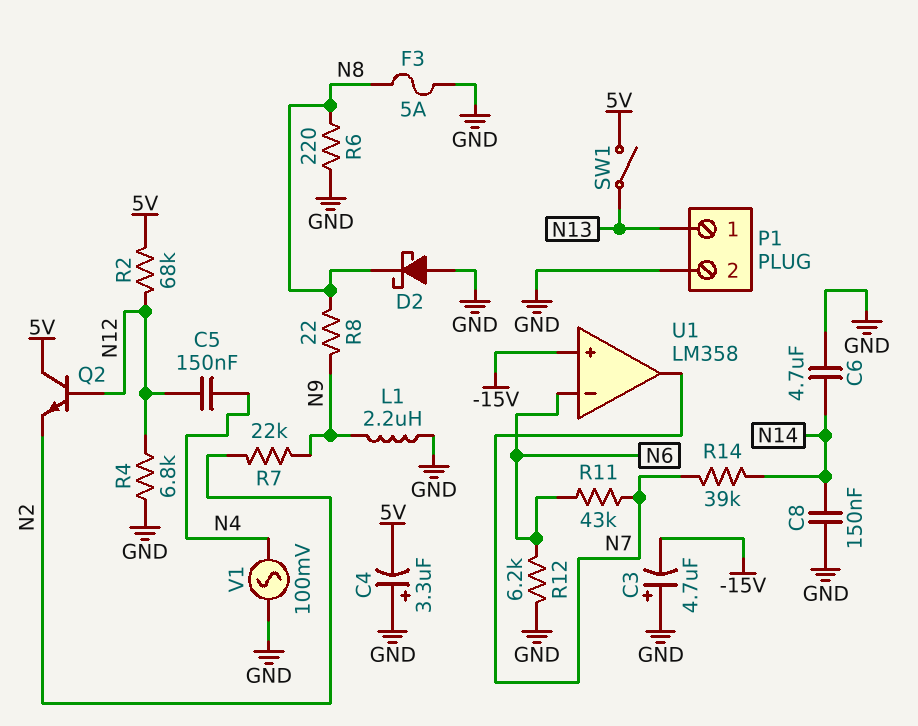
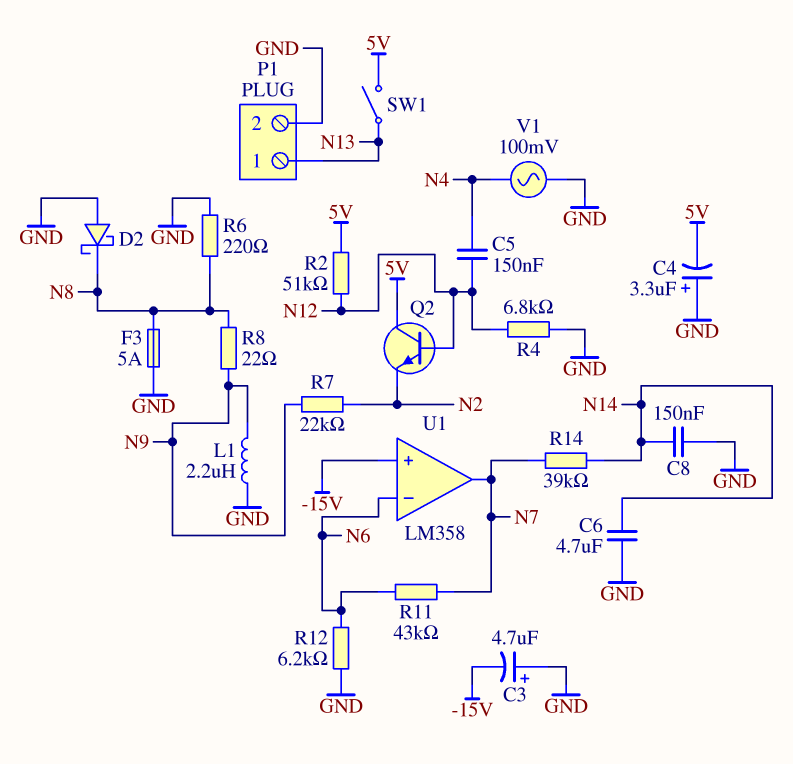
R2: 68k (5V, N12) -> 51k (5V, N12)

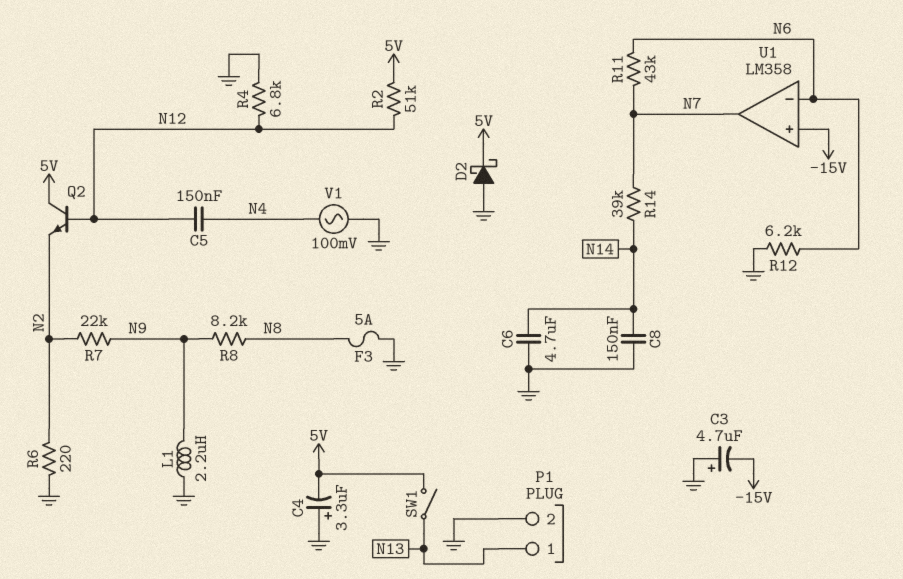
D2: schottky (A GND, K N8) -> schottky (A GND, K 5V)
R6: 220 (GND, N8) -> 220 (GND, N2)
R8: 22 (N8, N9) -> 8.2k (N8, N9)

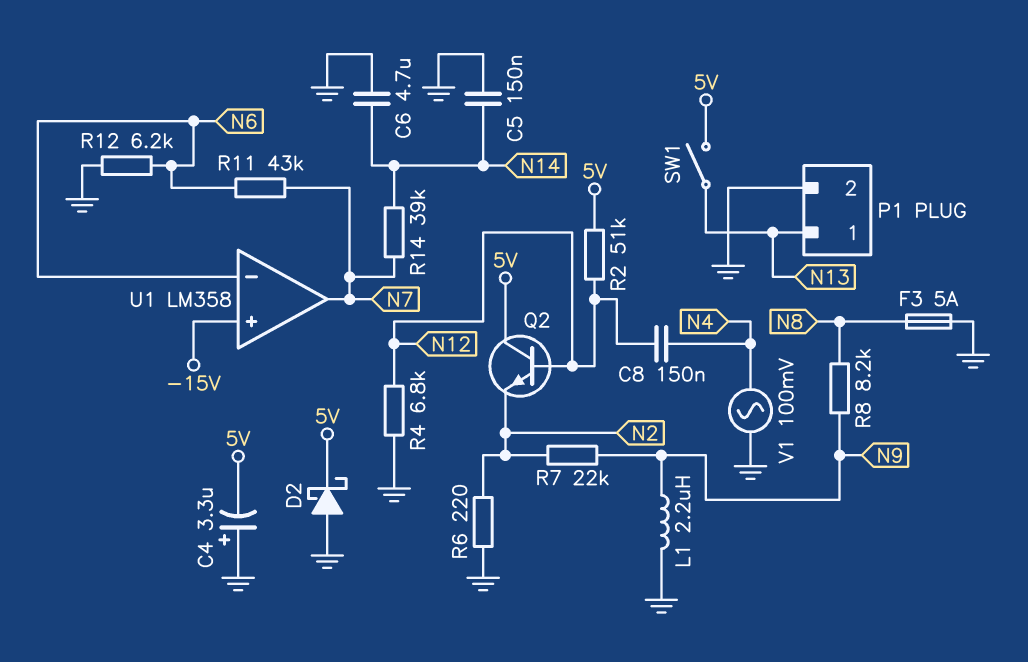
C3: 4.7uF (plus GND, minus -15V) -> none
C5: 150nF (N4, N12) -> 150nF (GND, N14)
C8: 150nF (GND, N14) -> 150nF (N4, N12)

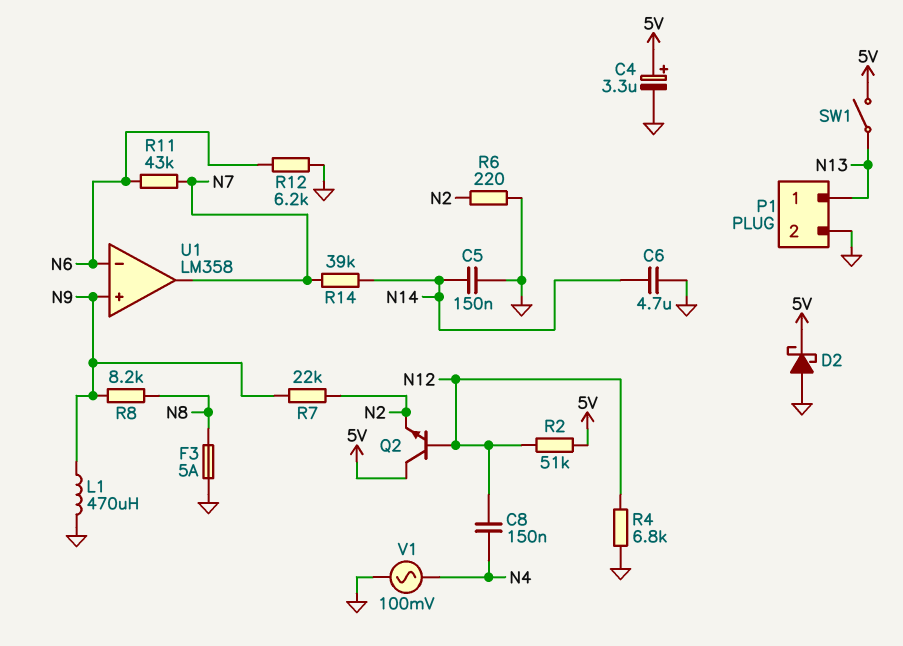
C4: 3.3uF (plus GND, minus 5V) -> 3.3uF (plus 5V, minus GND)
L1: 2.2uH (GND, N9) -> 470uH (GND, N9)
U1 pin in+: -15V -> N9

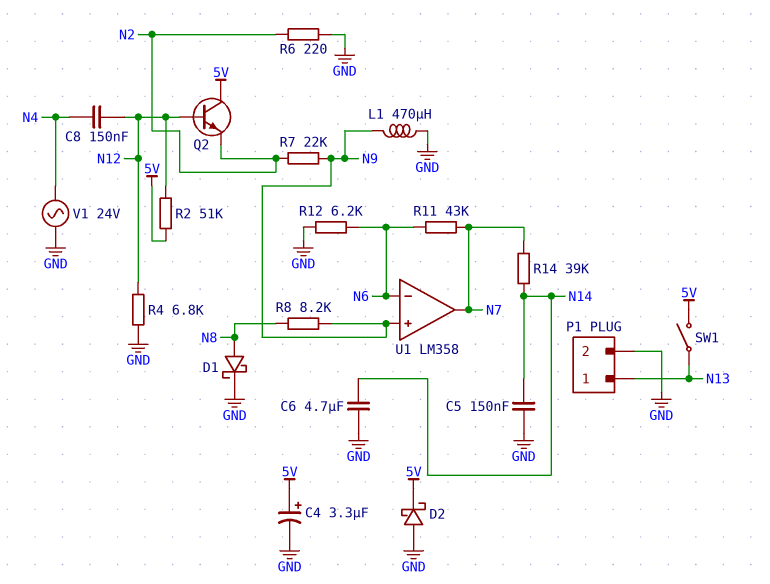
D1: none -> schottky (A N8, K GND)
F3: 5A (GND, N8) -> none
V1: AC 100mV (GND, N4) -> AC 24V (GND, N4)

